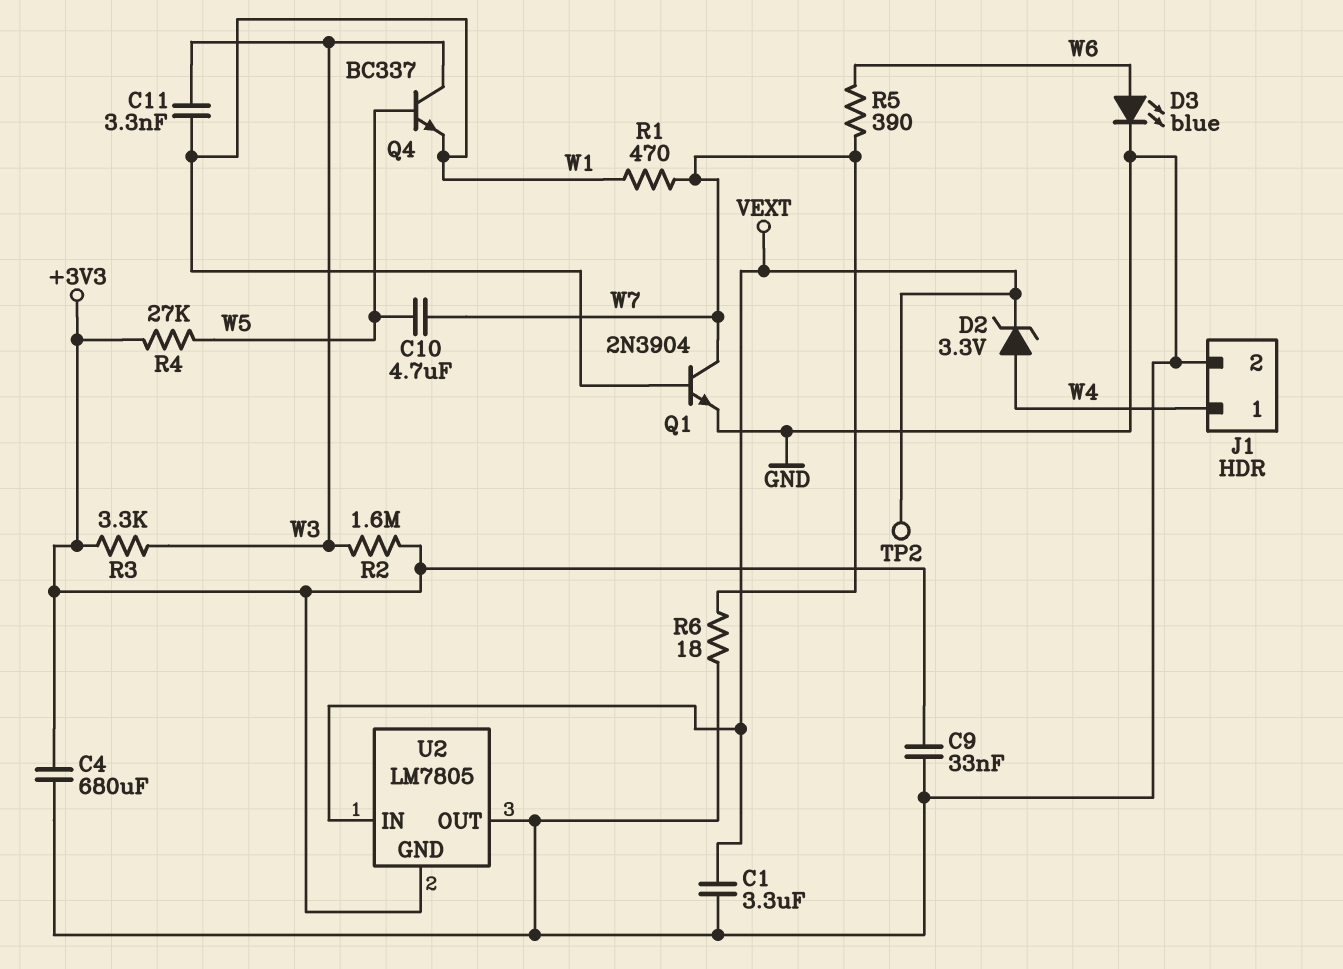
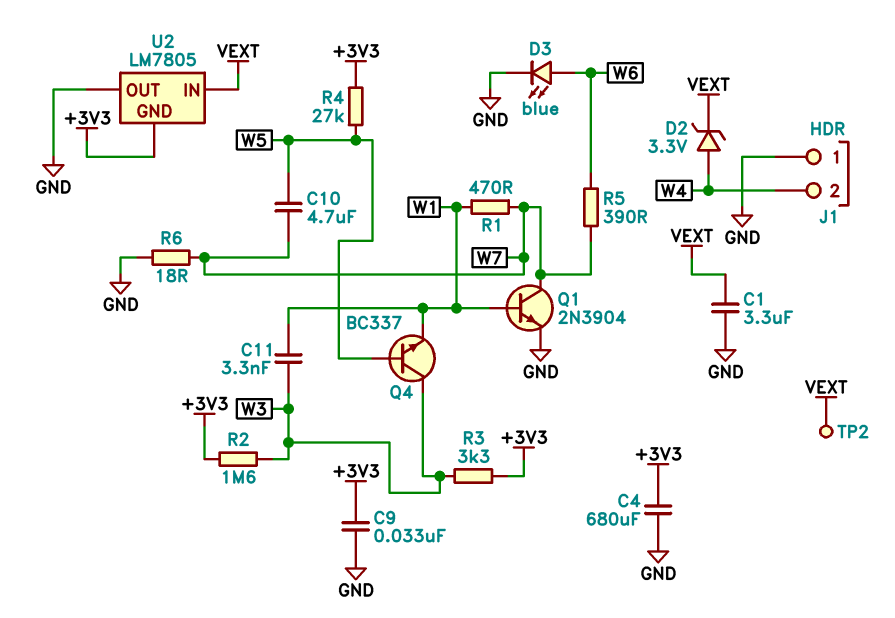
J1 pin 1: W4 -> GND
J1 pin 2: GND -> W4

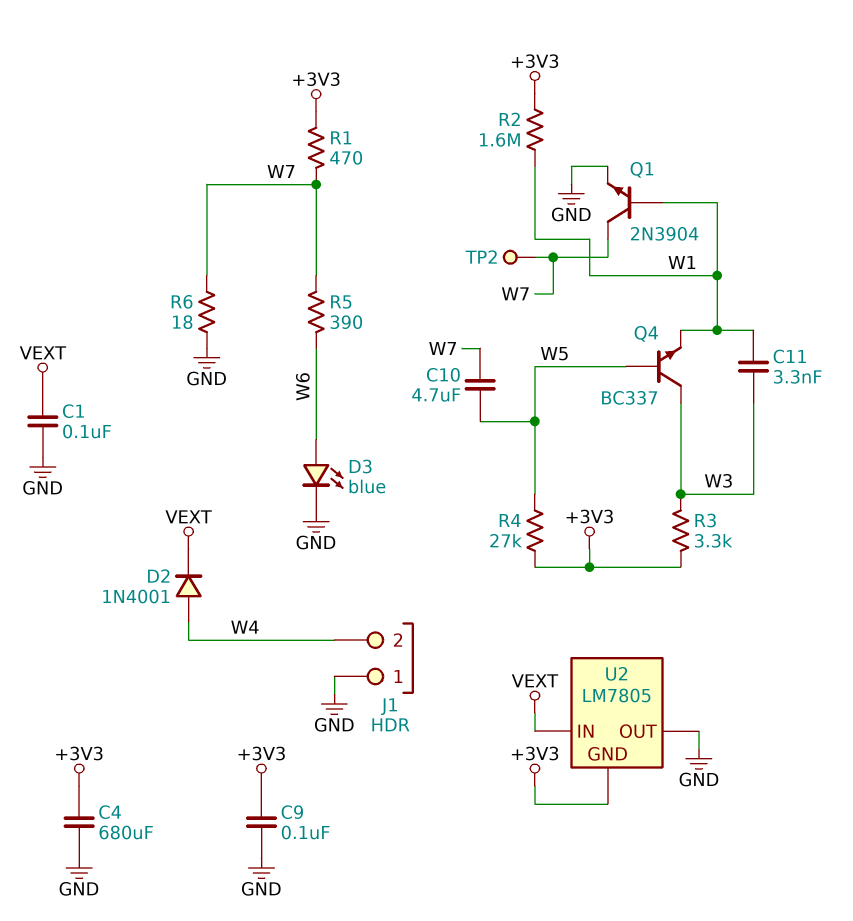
C1: 3.3uF (GND, VEXT) -> 100nF (GND, VEXT)
C9: 33nF (+3V3, GND) -> 100nF (+3V3, GND)
D2: zener 3.3V (A W4, K VEXT) -> diode 1N4001 (A W4, K VEXT)
R1: 470 (W1, W7) -> 470 (+3V3, W7)
R2: 1.6M (+3V3, W3) -> 1.6M (+3V3, W1)
TP2: test point (VEXT) -> test point (W7)

